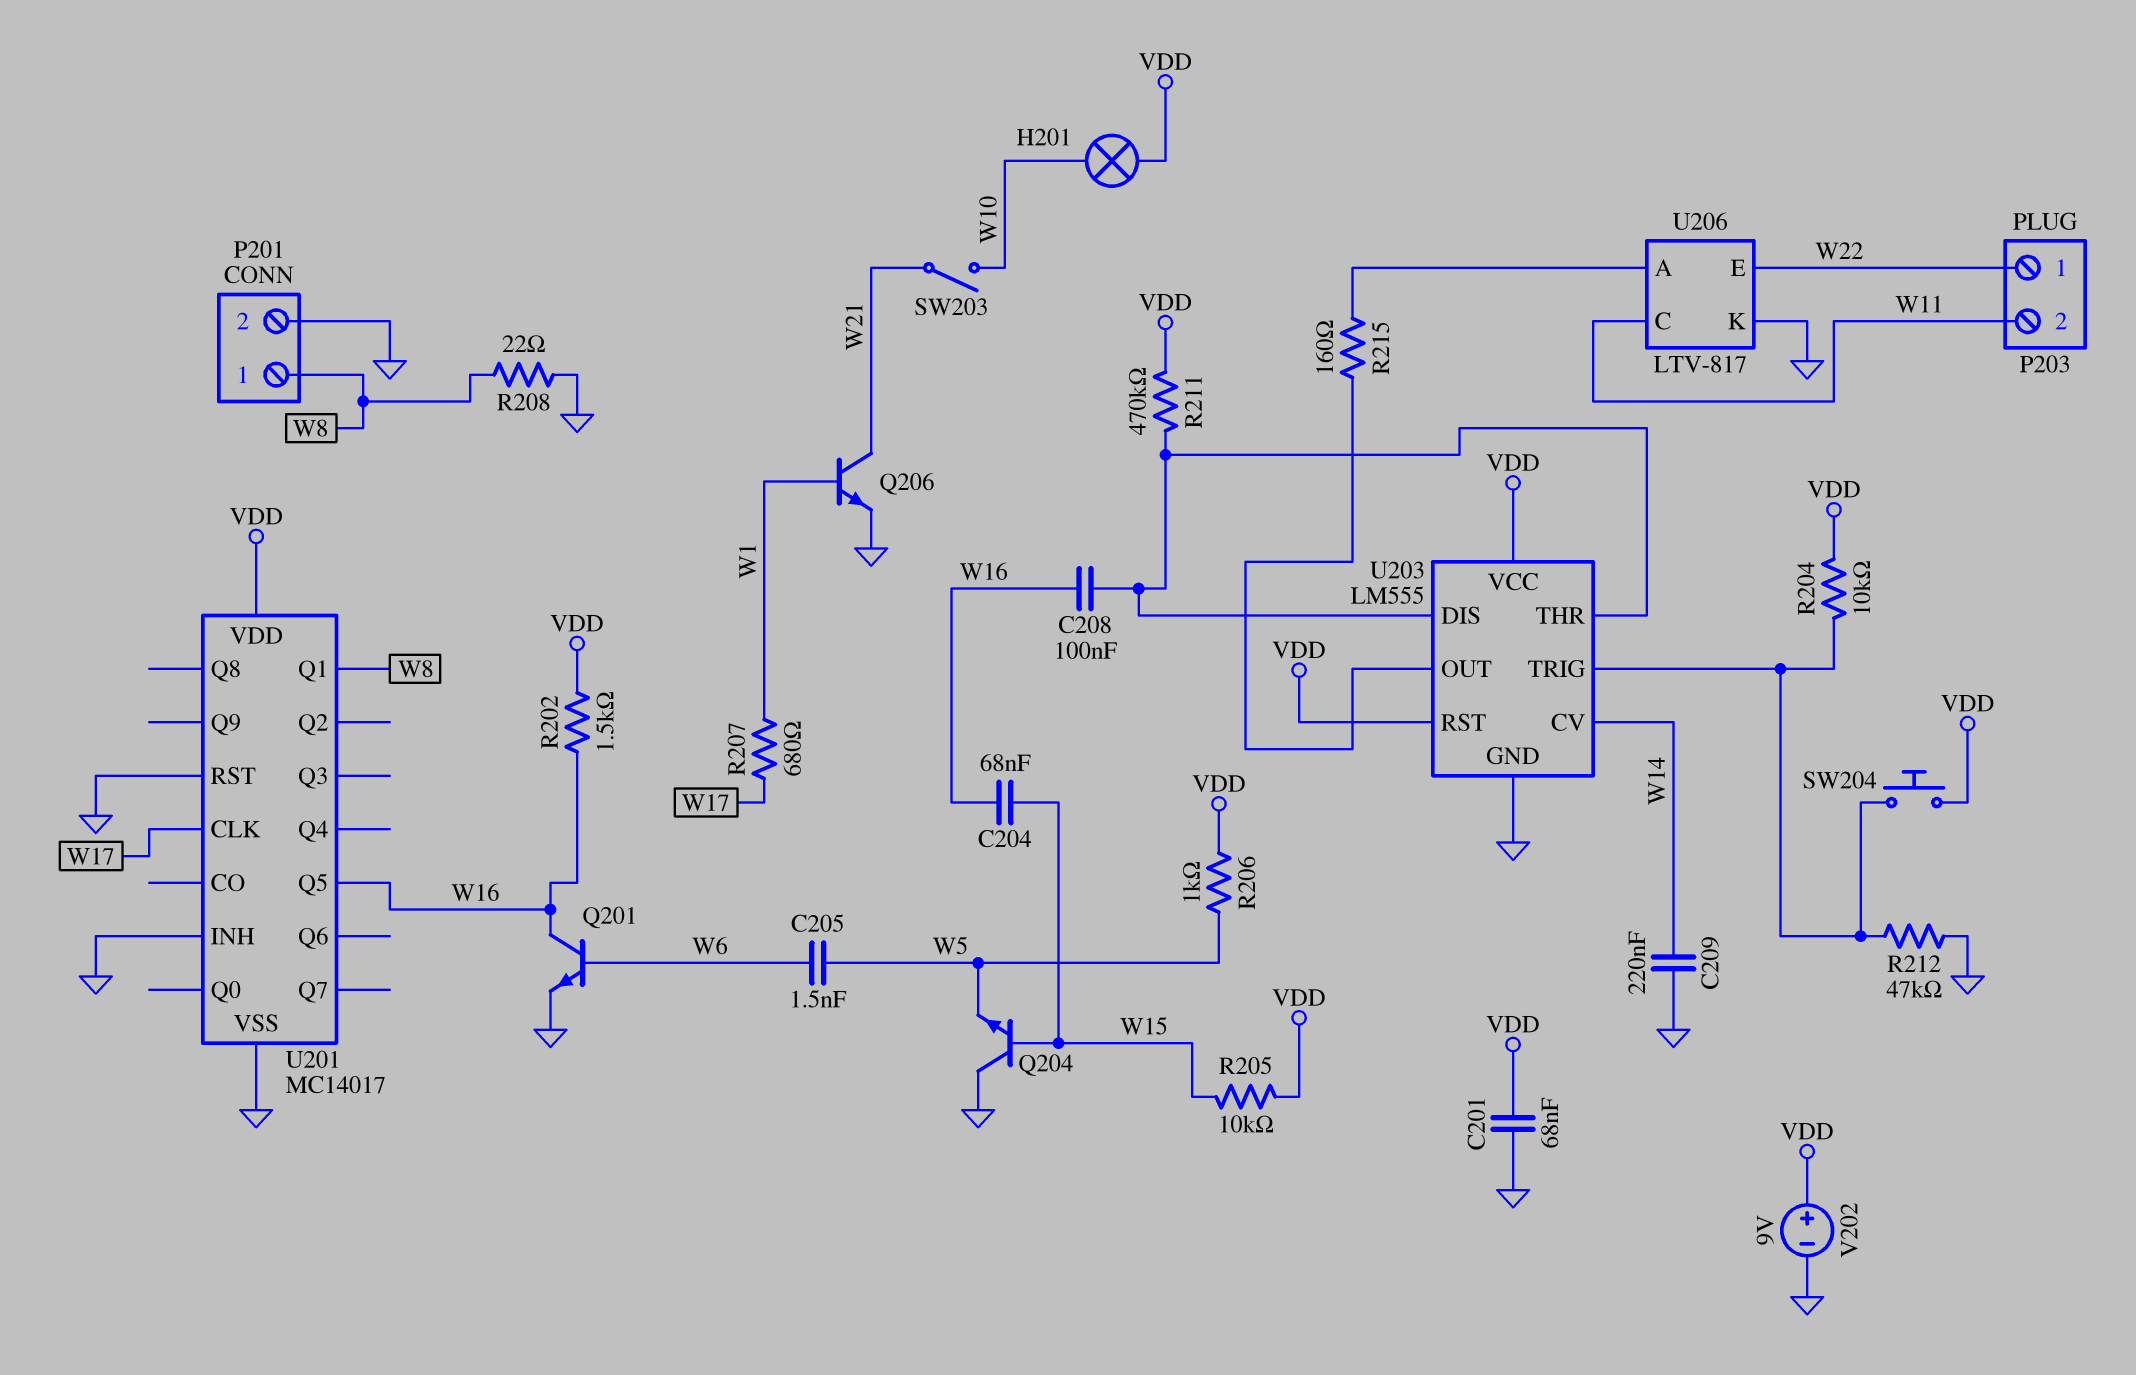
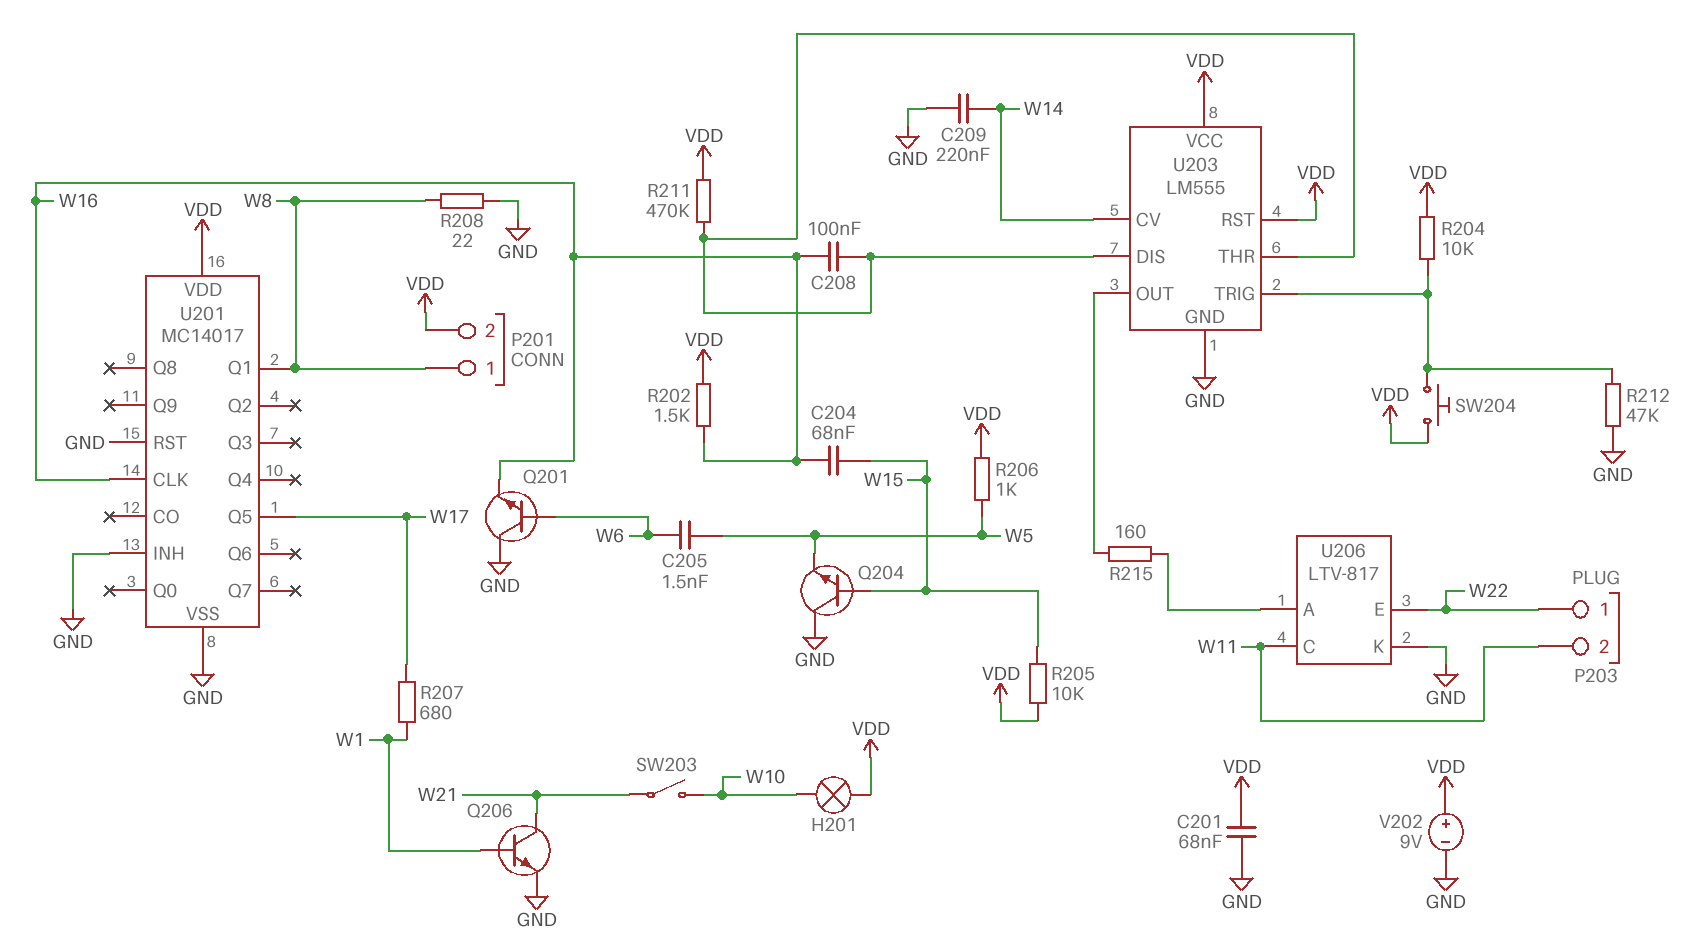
P201 pin 2: GND -> VDD
Q201: NPN (B W6, C W16, E GND) -> NPN (B W6, C GND, E W16)
U201 pin CLK: W17 -> W16
U201 pin Q5: W16 -> W17

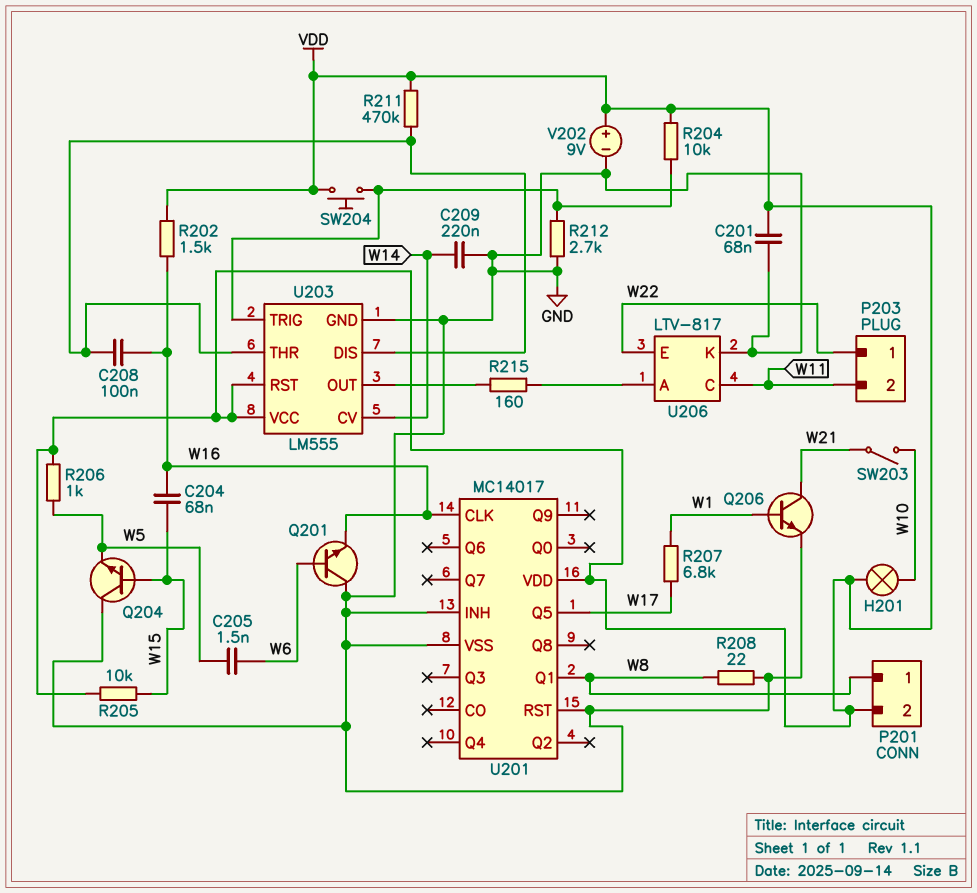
R207: 680 (W1, W17) -> 6.8k (W1, W17)
R212: 47k (GND, U203/TRIG) -> 2.7k (GND, U203/TRIG)

